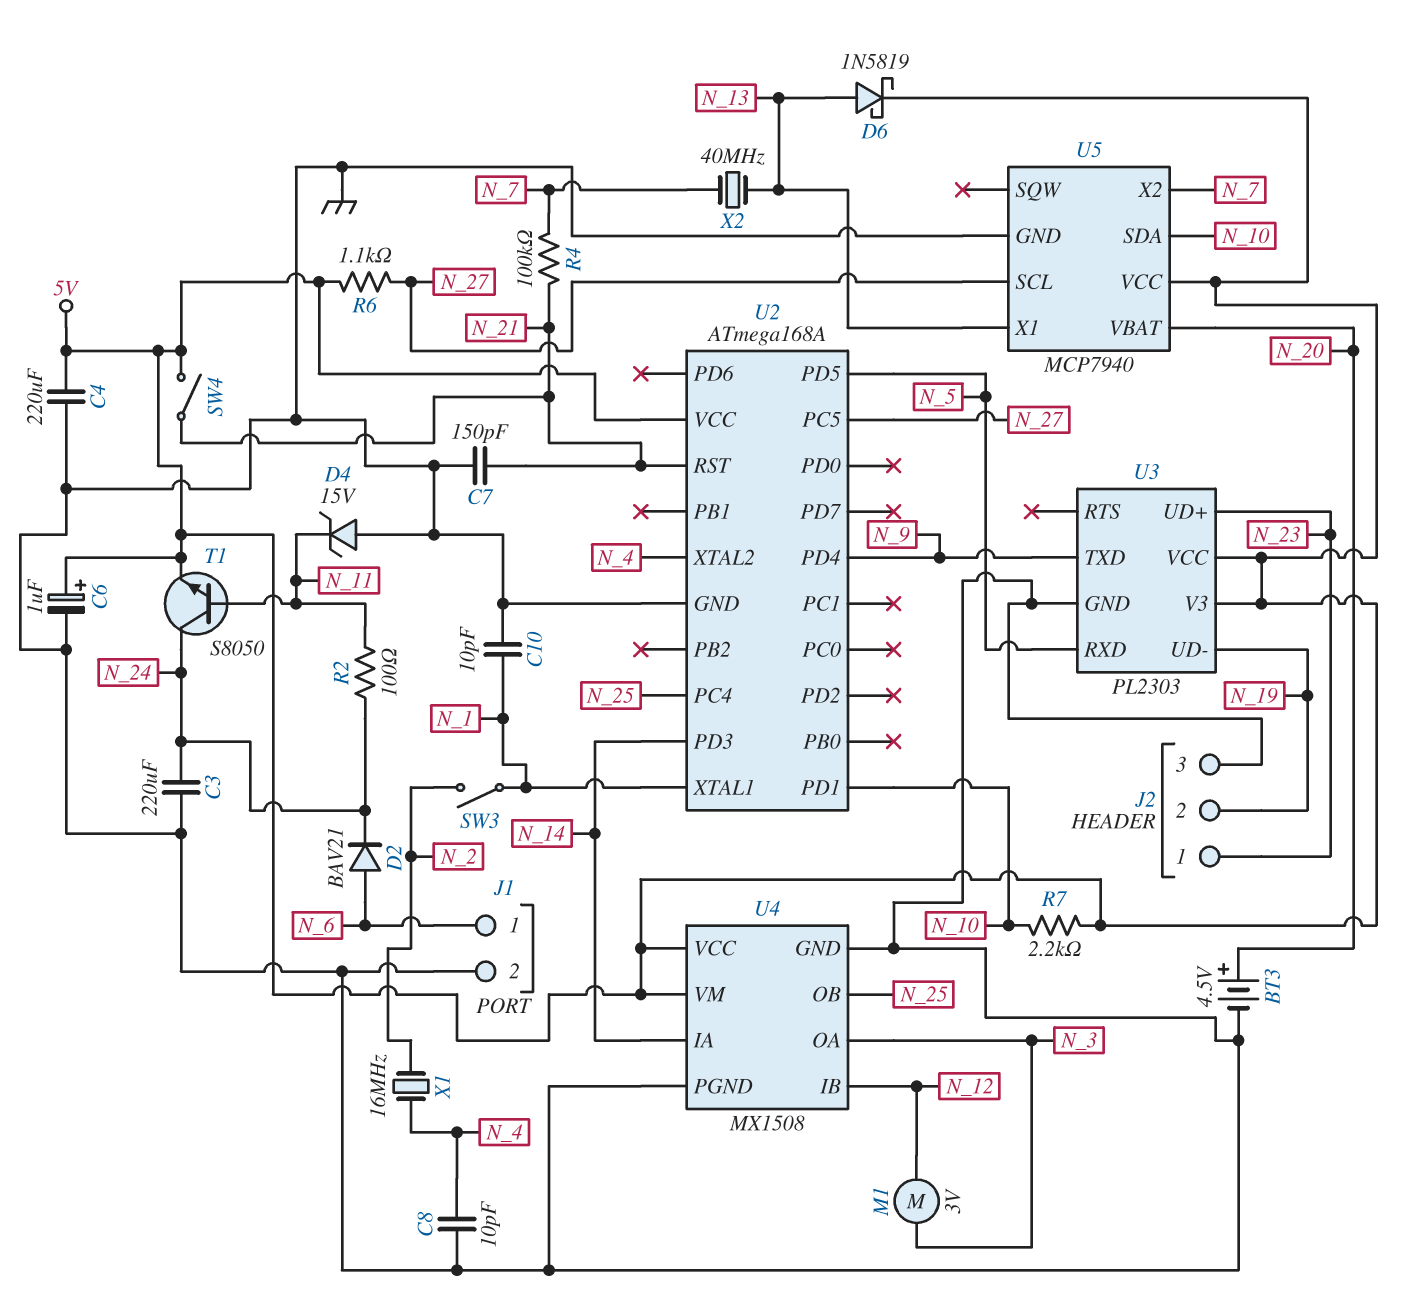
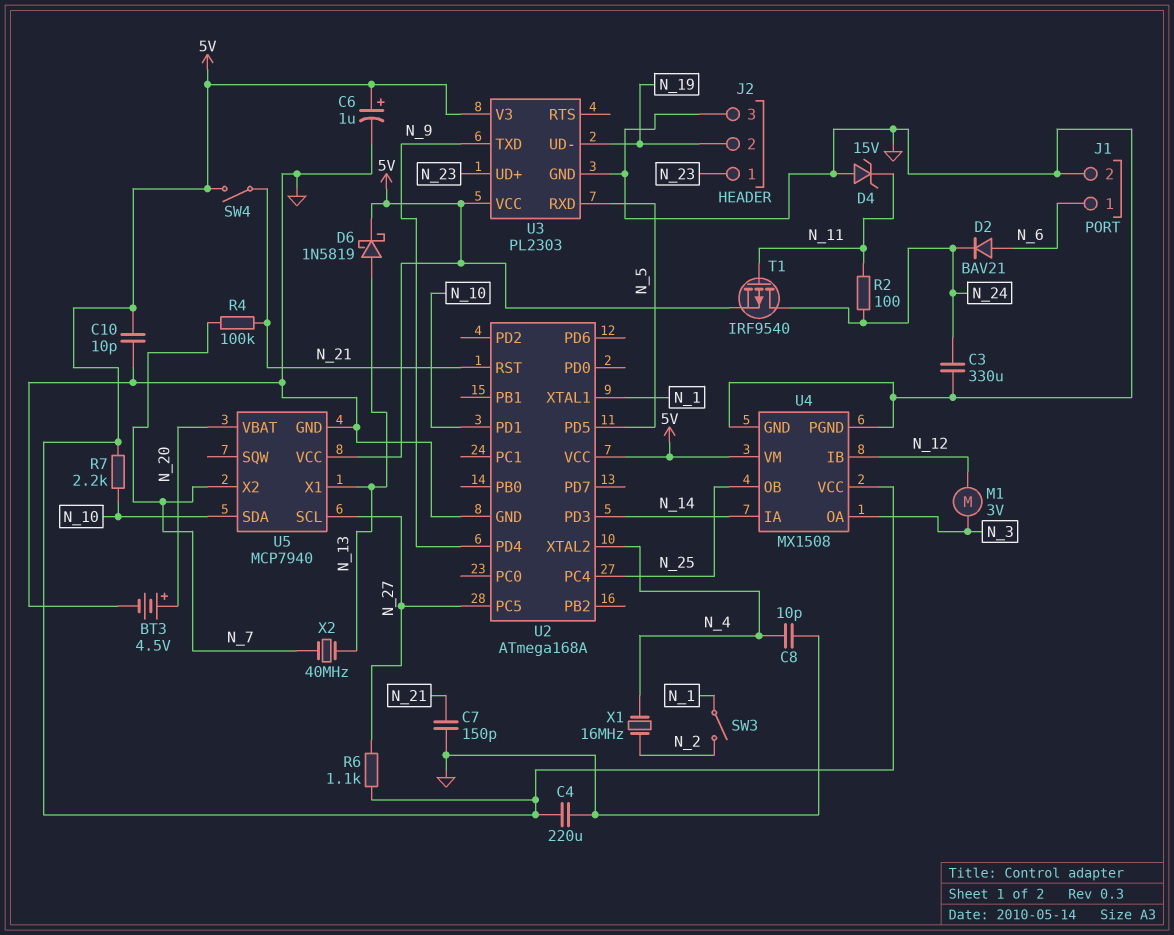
C3: 220uF (GND, N_24) -> 330uF (GND, N_24)
C10: 10pF (GND, N_1) -> 10pF (5V, GND)
T1: NPN S8050 (B N_11, C N_24, E 5V) -> PMOS IRF9540 (G N_11, D N_24, S 5V)

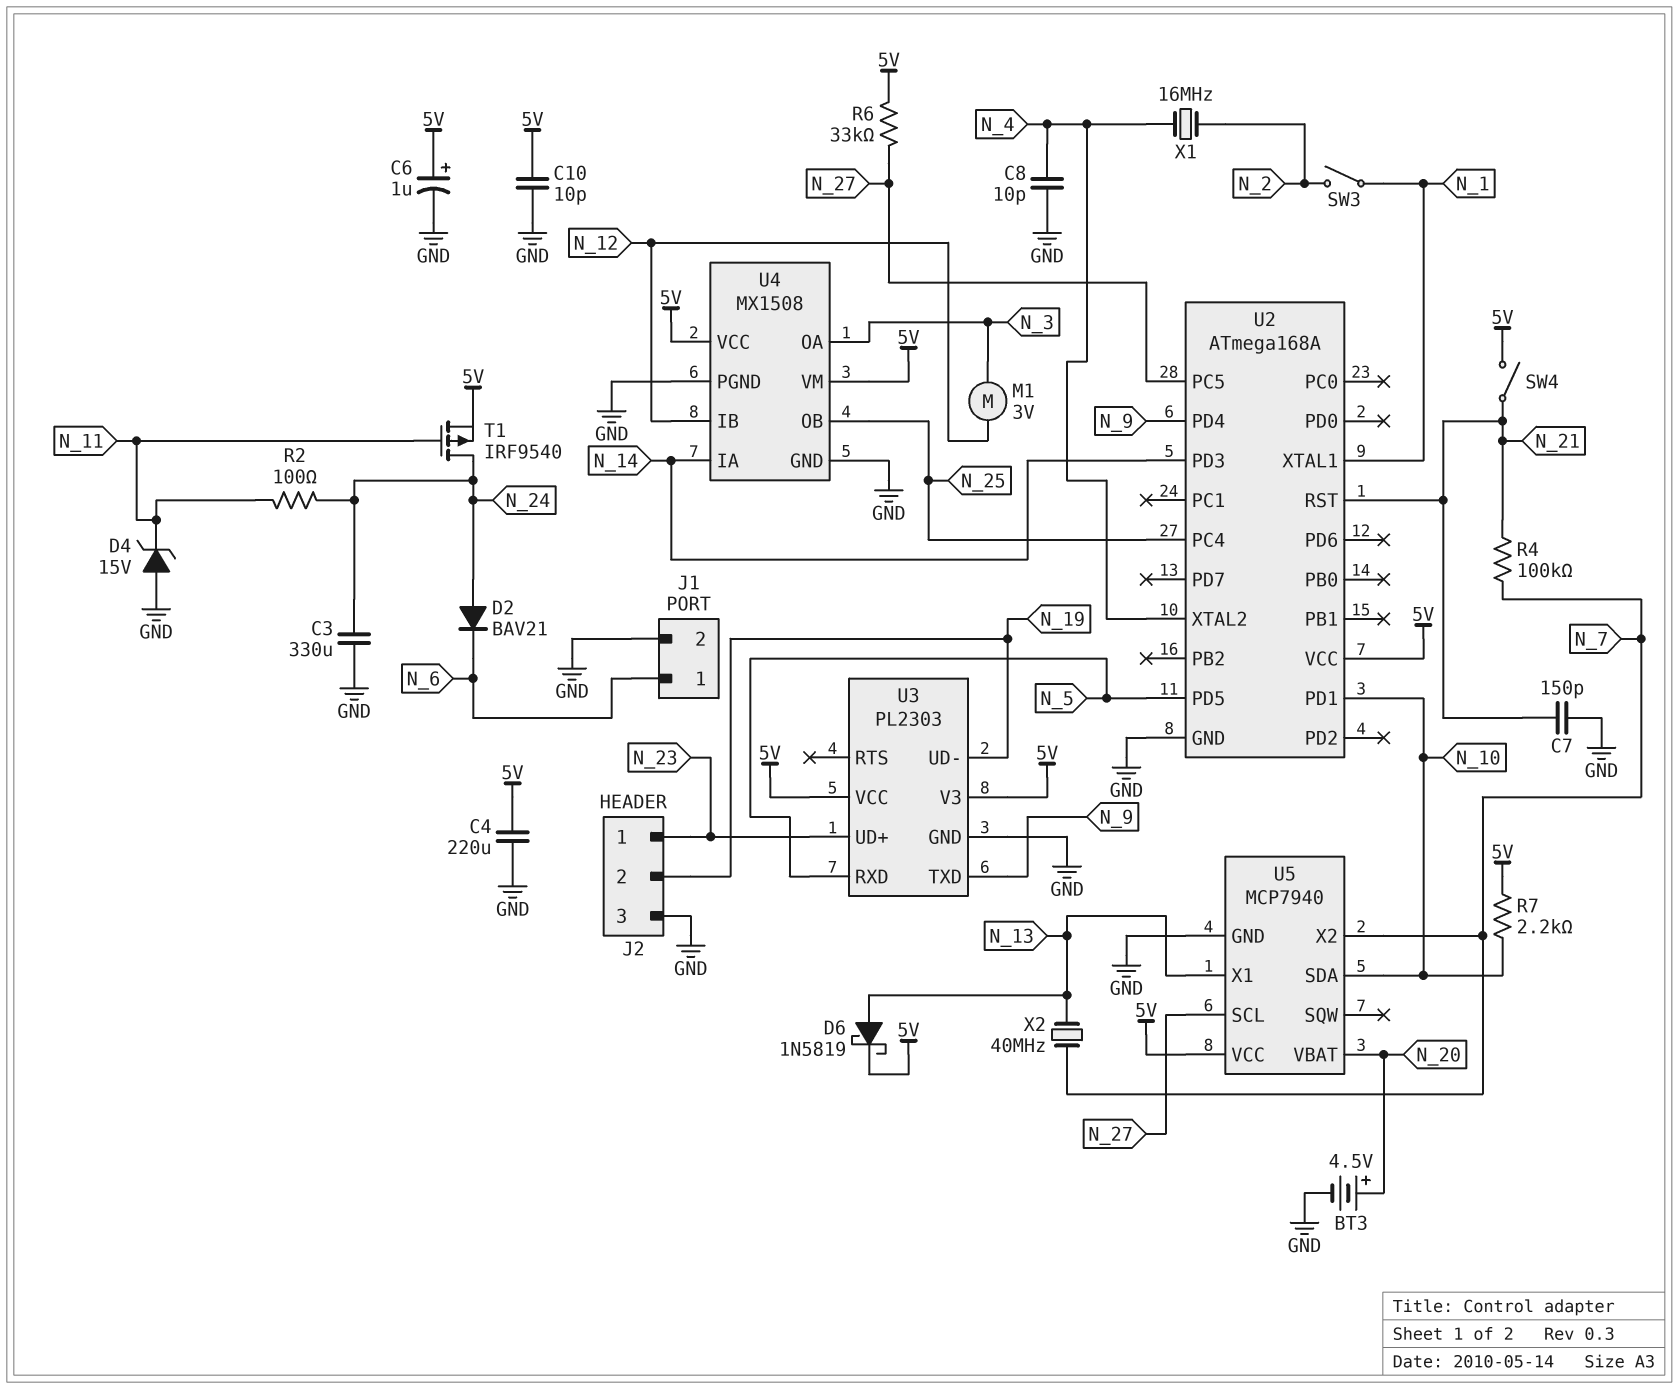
D2: diode BAV21 (A N_6, K N_24) -> diode BAV21 (A N_24, K N_6)
R6: 1.1k (5V, N_27) -> 33k (5V, N_27)

